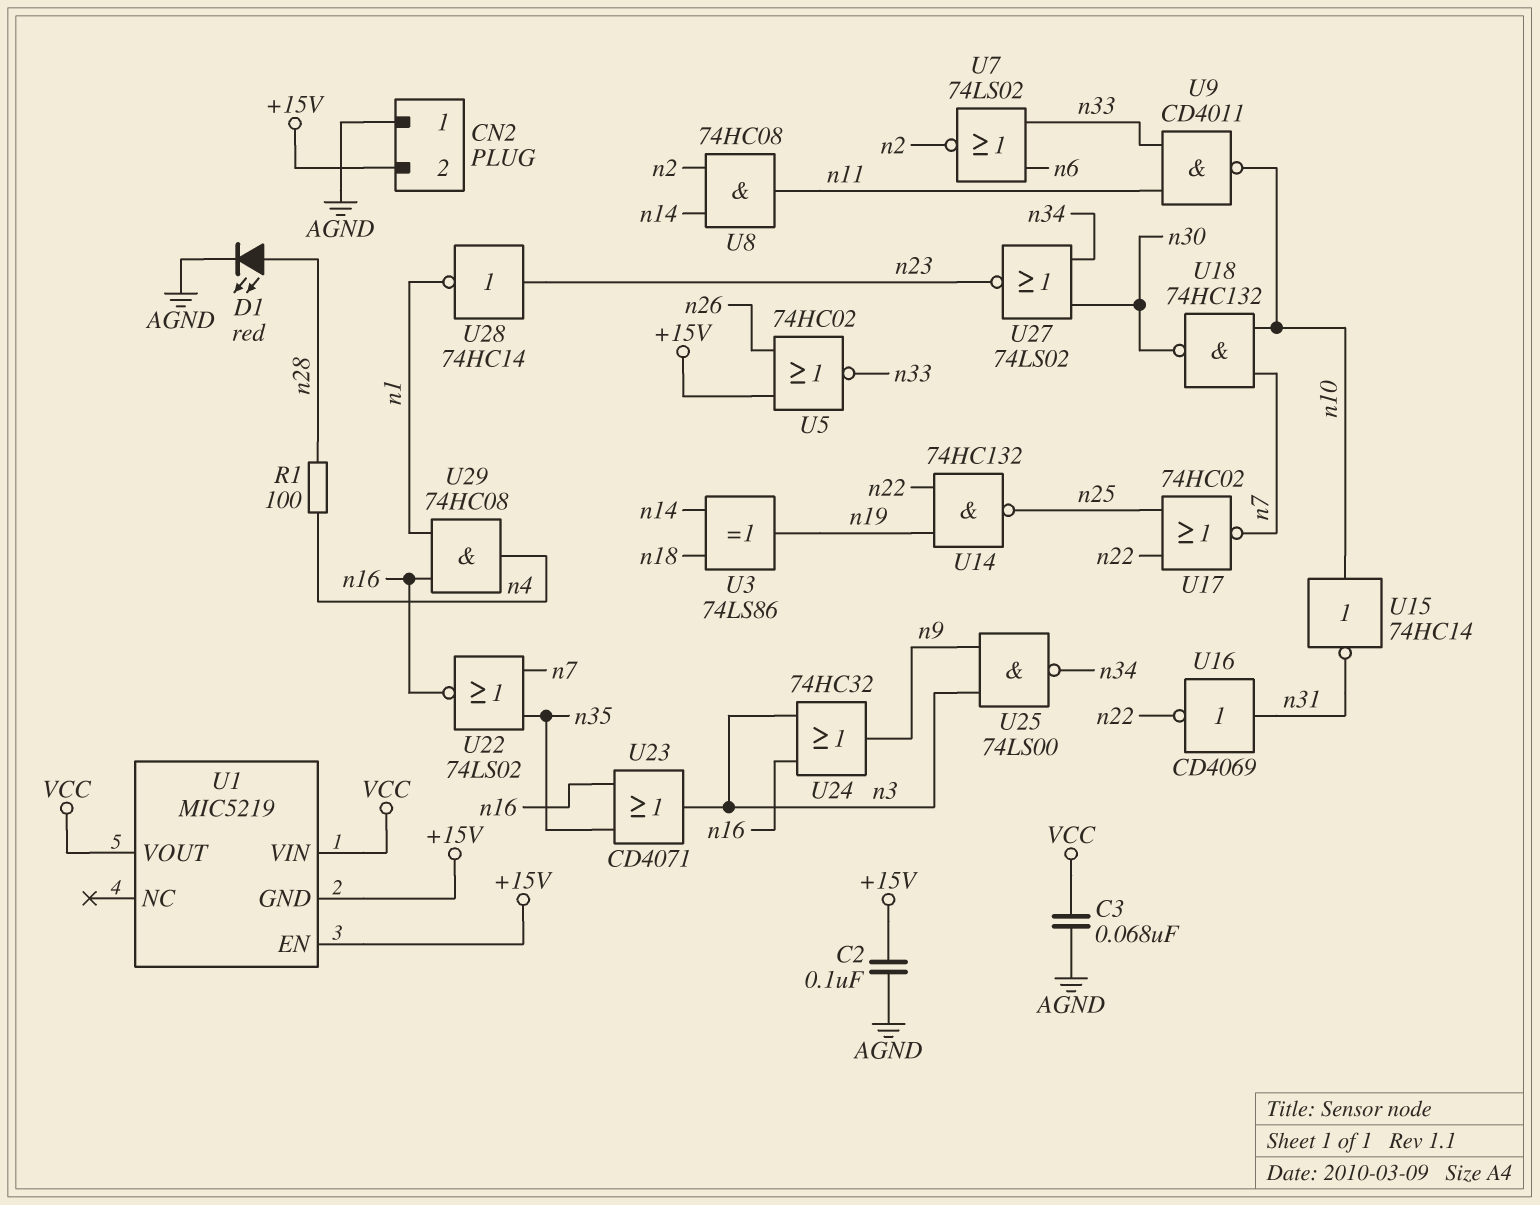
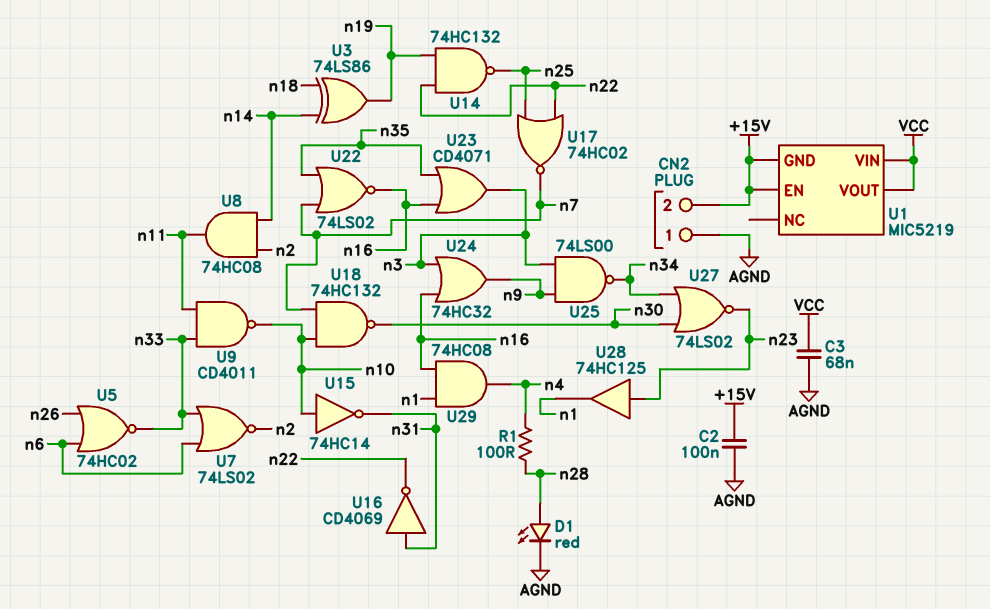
U5: NOR 74HC02 (in +15V, in n26, out n33) -> NOR 74HC02 (in n6, in n26, out n33)
U28: NOT 74HC14 (in n23, out n1) -> buffer 74HC125 (in n23, out n1)

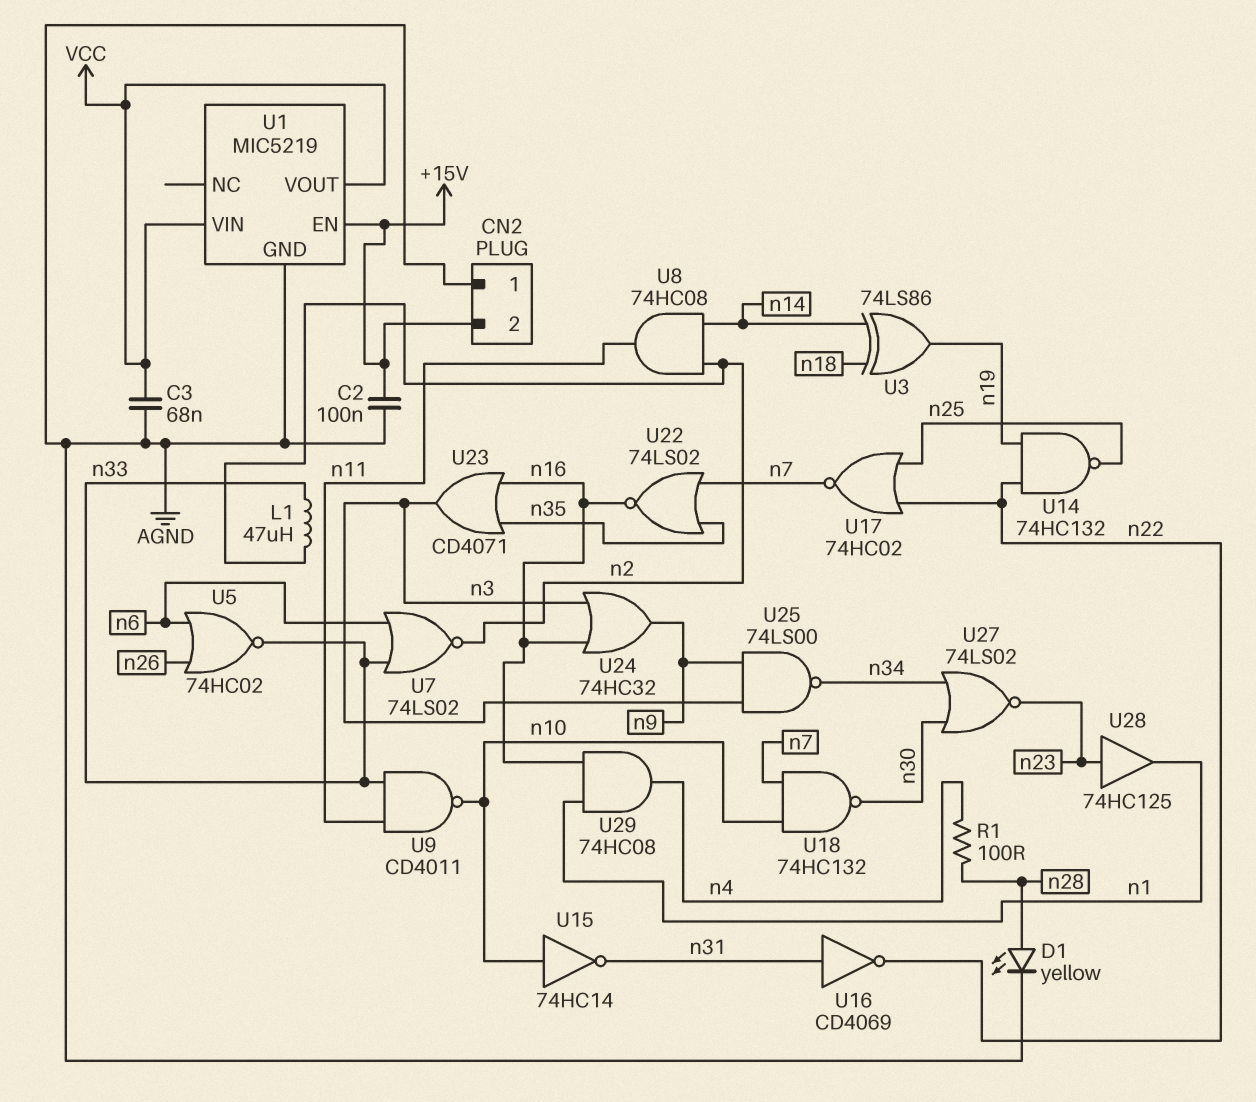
D1: LED red (A n28, K AGND) -> LED yellow (A n28, K AGND)
L1: none -> 47uH (n2, n33)
U1 pin GND: +15V -> AGND

